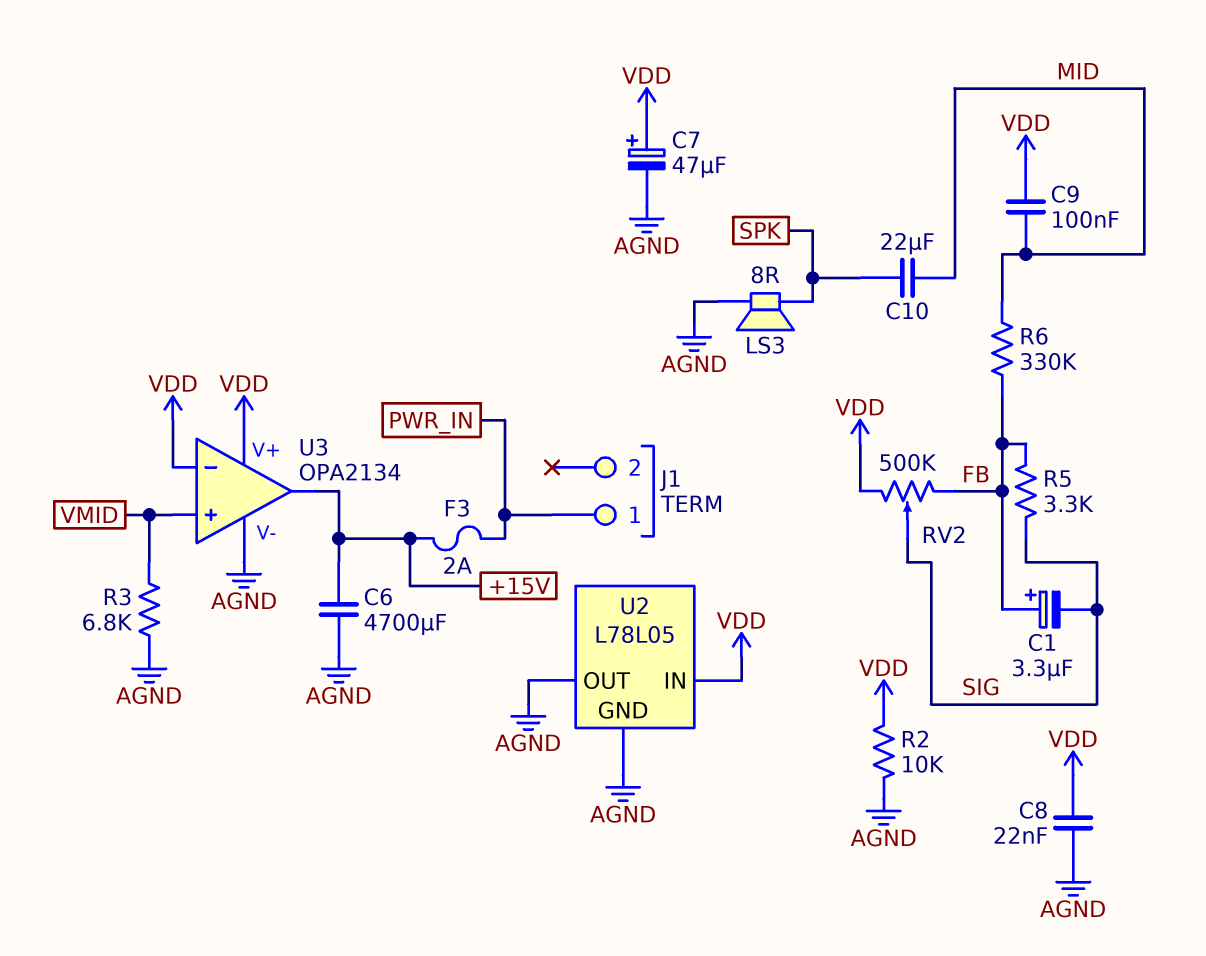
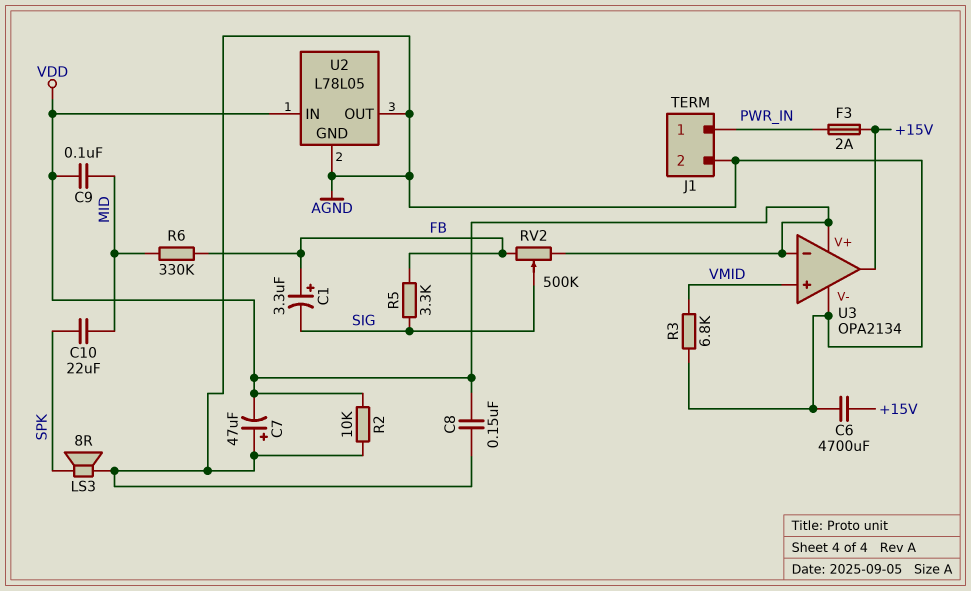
C7: 47uF (plus VDD, minus AGND) -> 47uF (plus AGND, minus VDD)
C8: 22nF (AGND, VDD) -> 150nF (AGND, VDD)
J1 pin 2: none -> AGND

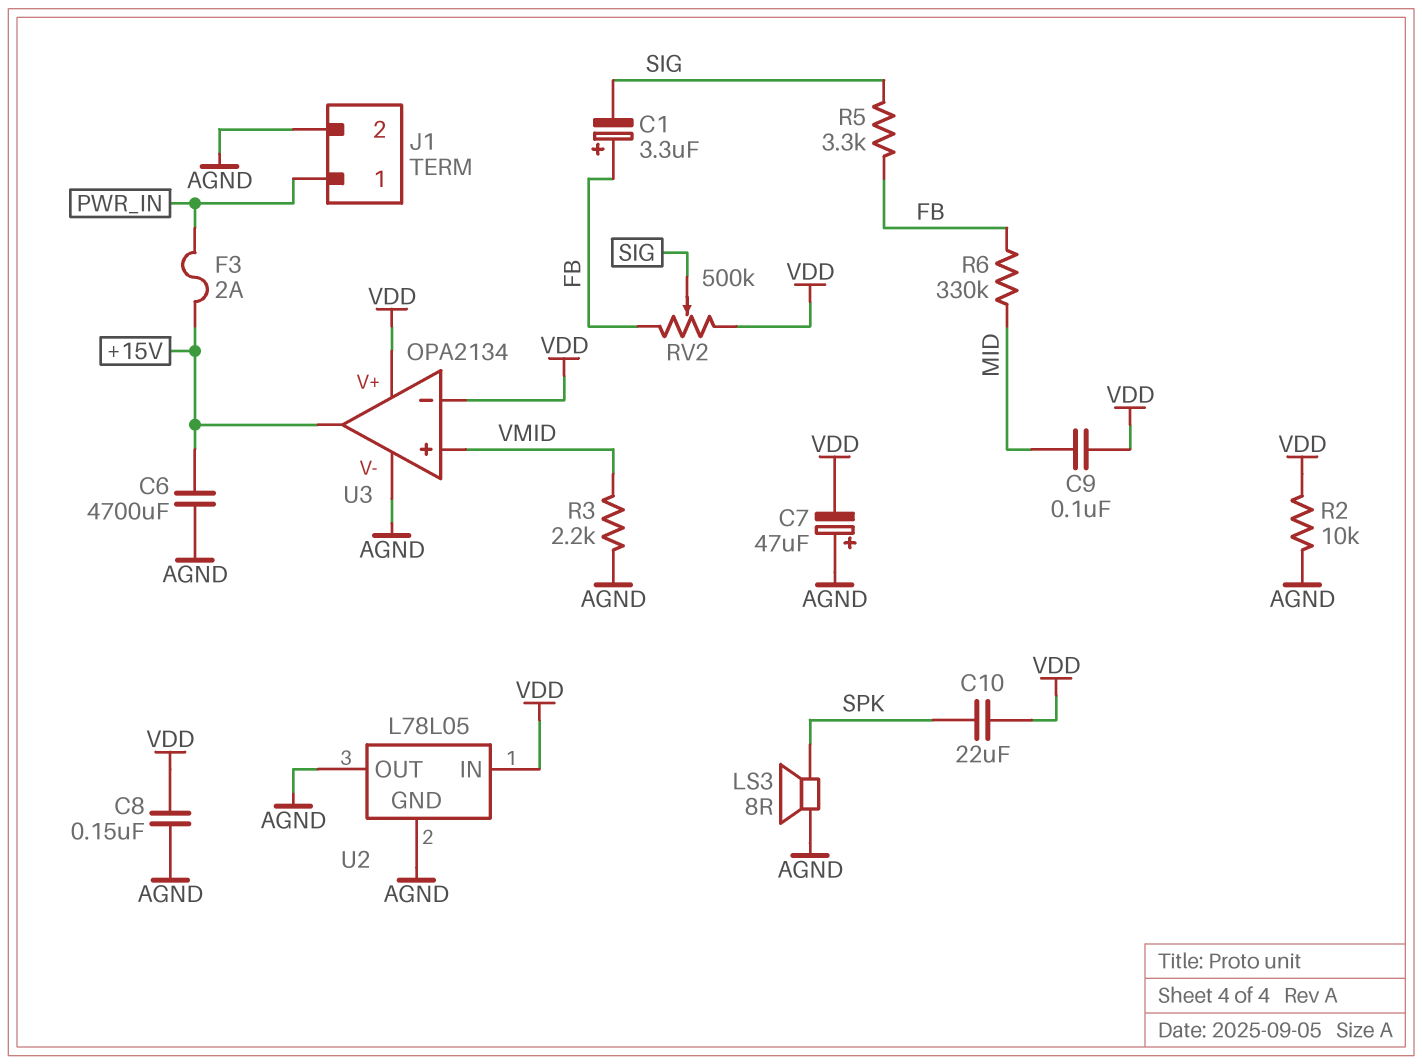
C10: 22uF (MID, SPK) -> 22uF (SPK, VDD)
R3: 6.8k (AGND, VMID) -> 2.2k (AGND, VMID)

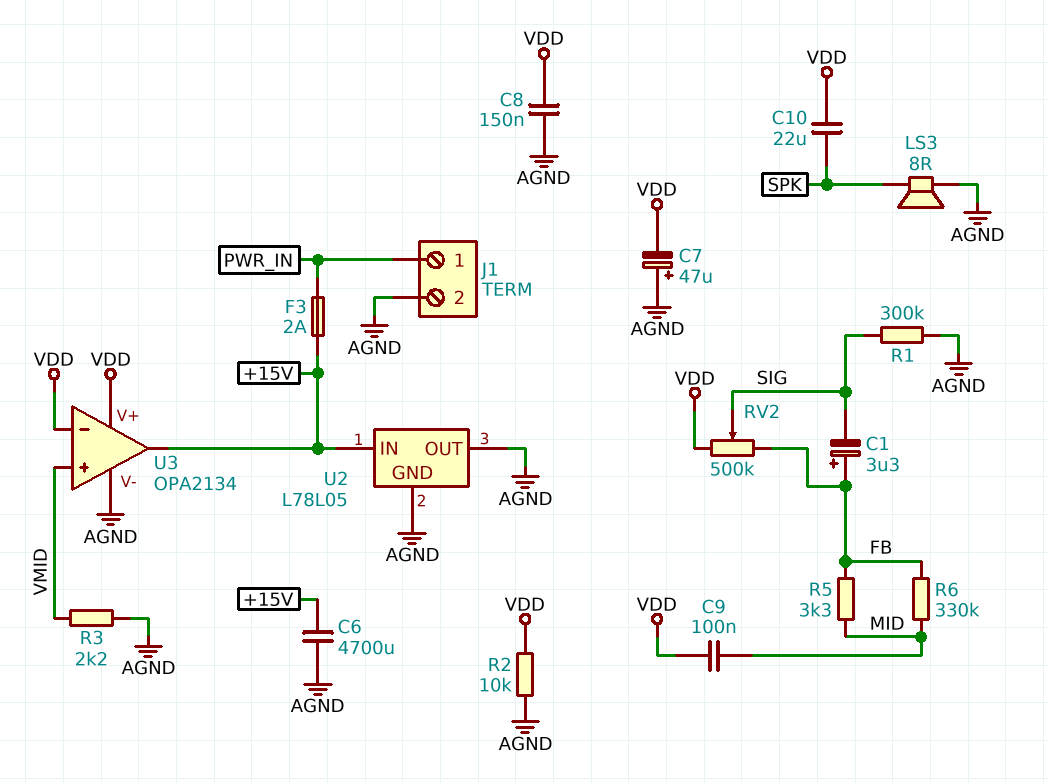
R1: none -> 300k (AGND, SIG)
R5: 3.3k (FB, SIG) -> 3.3k (FB, MID)
U2 pin IN: VDD -> +15V

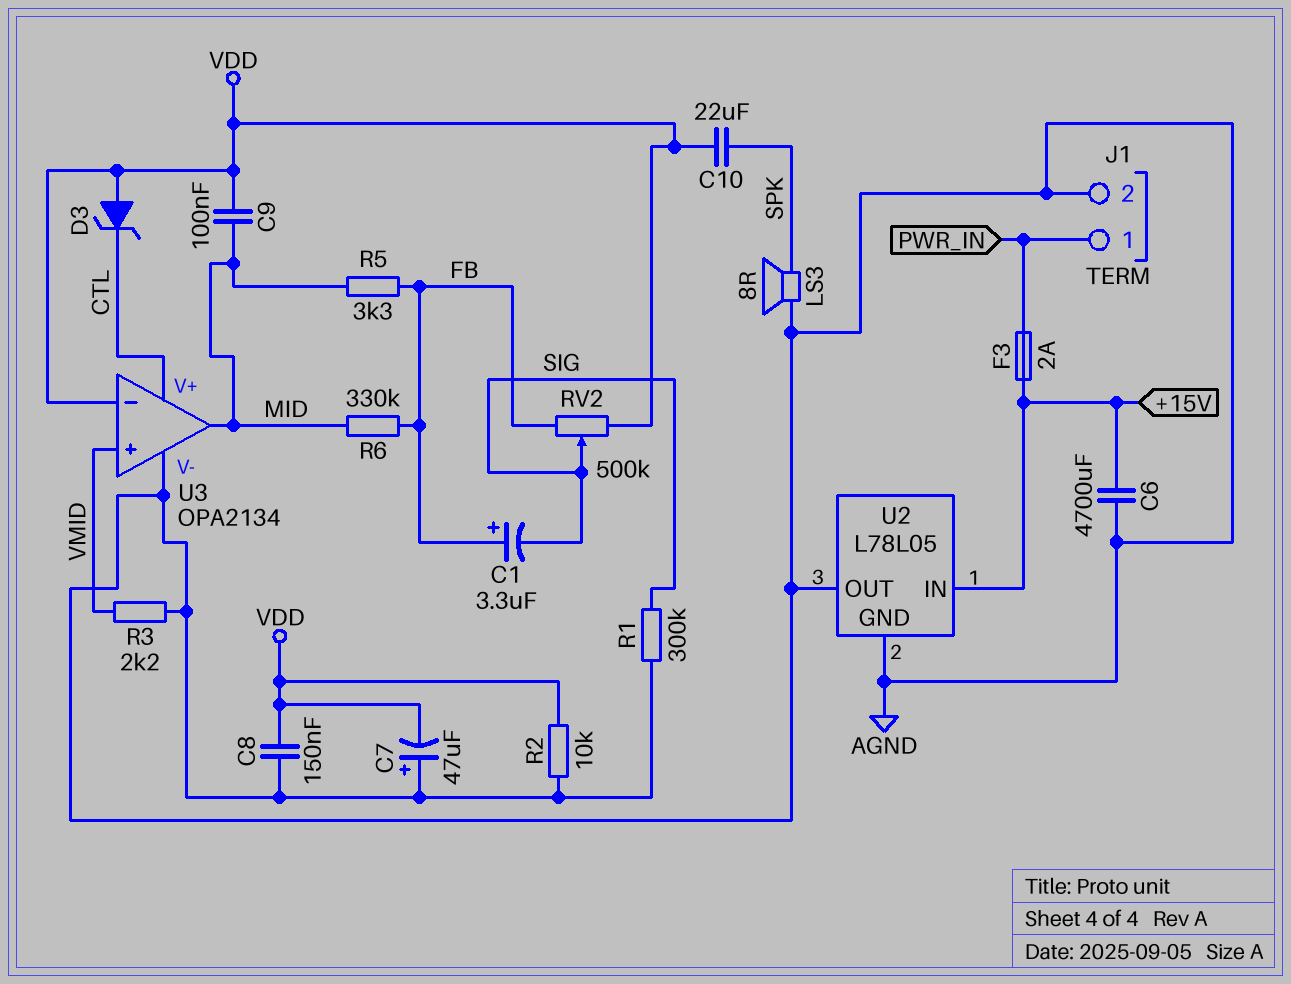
D3: none -> zener (A VDD, K CTL)
U3 pin V+: VDD -> CTL
U3 pin out: +15V -> MID

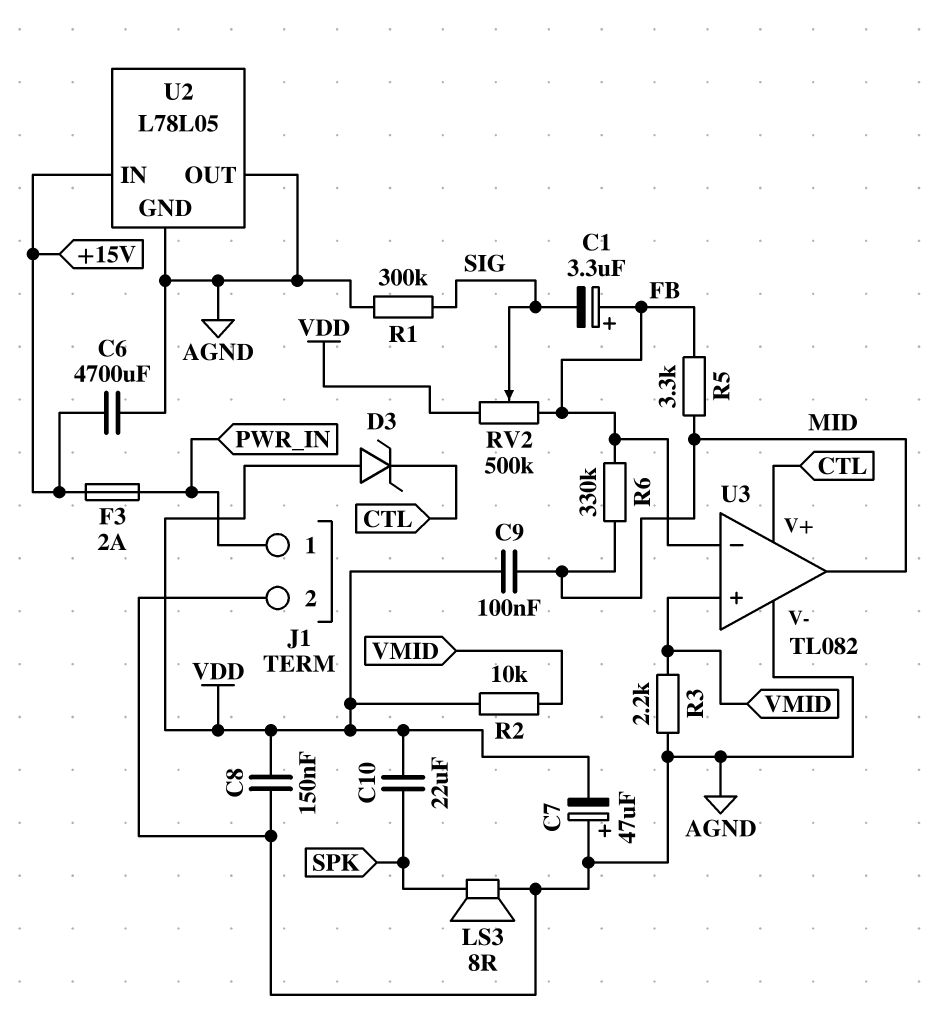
R2: 10k (AGND, VDD) -> 10k (VDD, VMID)
U3: OPA2134 -> TL082
U3 pin in-: VDD -> FB

